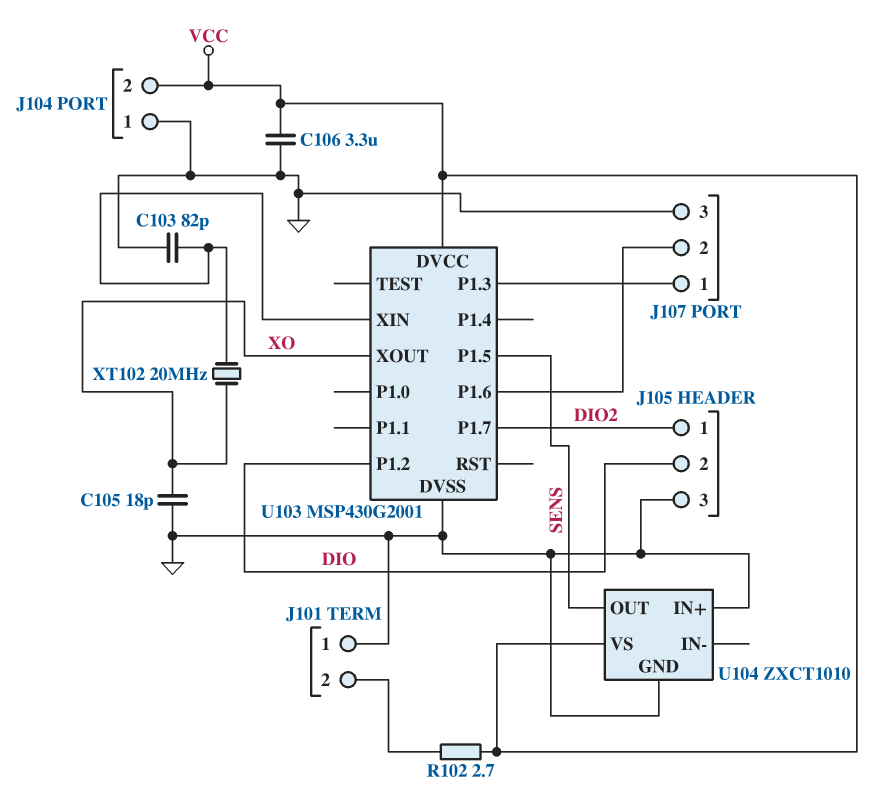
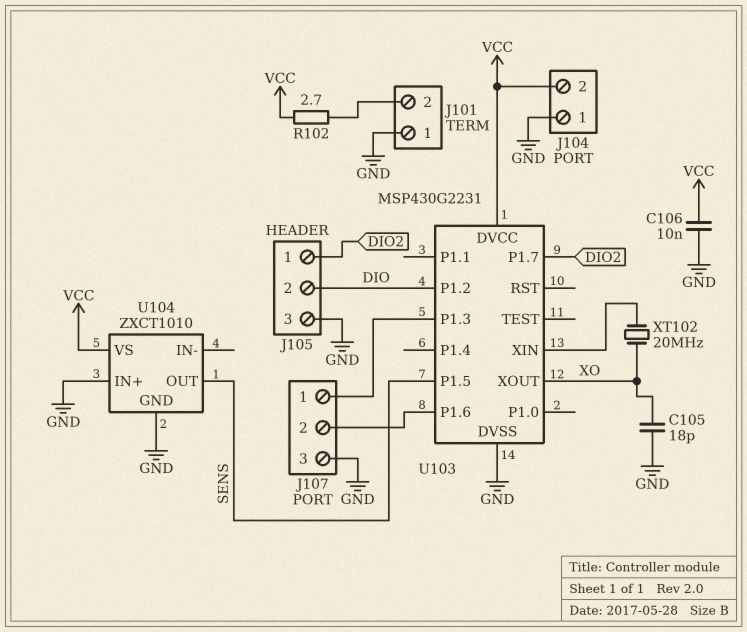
C103: 82pF (GND, U103/XIN) -> none
C106: 3.3uF (GND, VCC) -> 10nF (GND, VCC)
U103: MSP430G2001 -> MSP430G2231

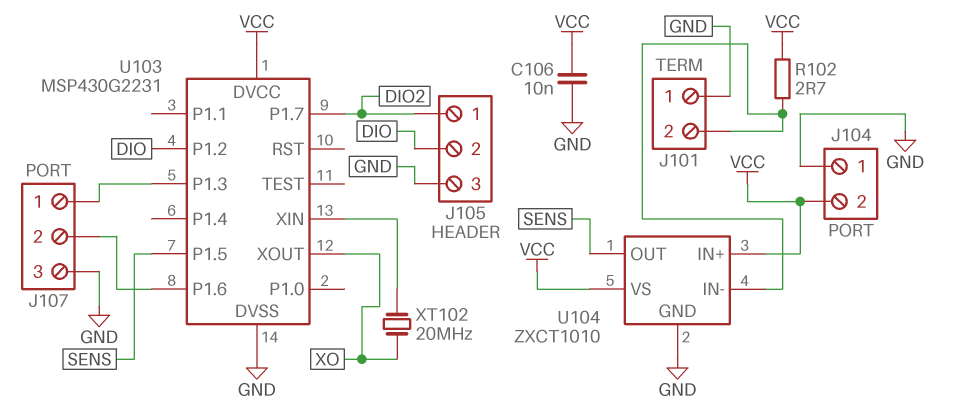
C105: 18pF (GND, XO) -> none
U104 pin IN+: GND -> VCC
U104 pin IN-: none -> J101/2

